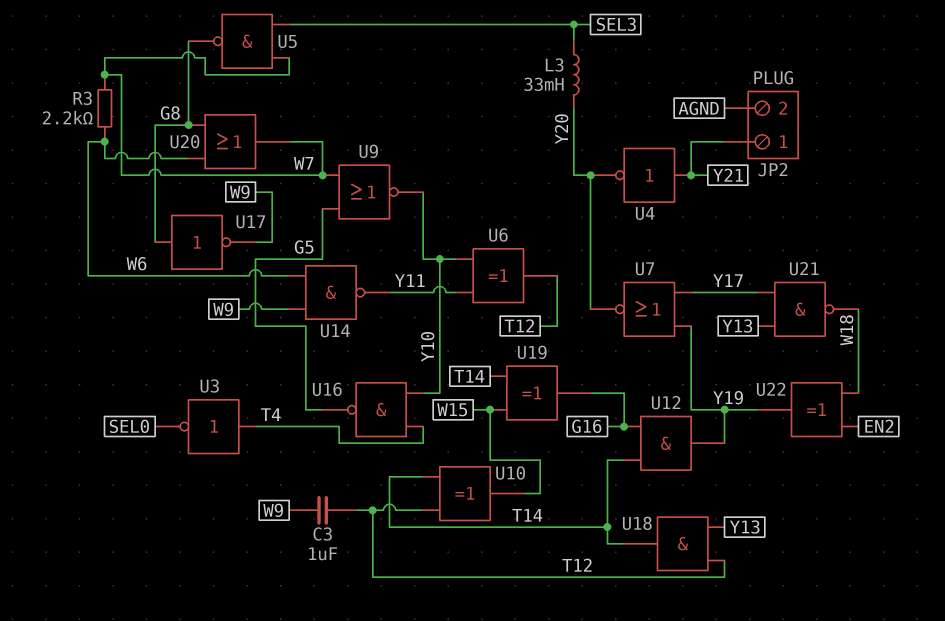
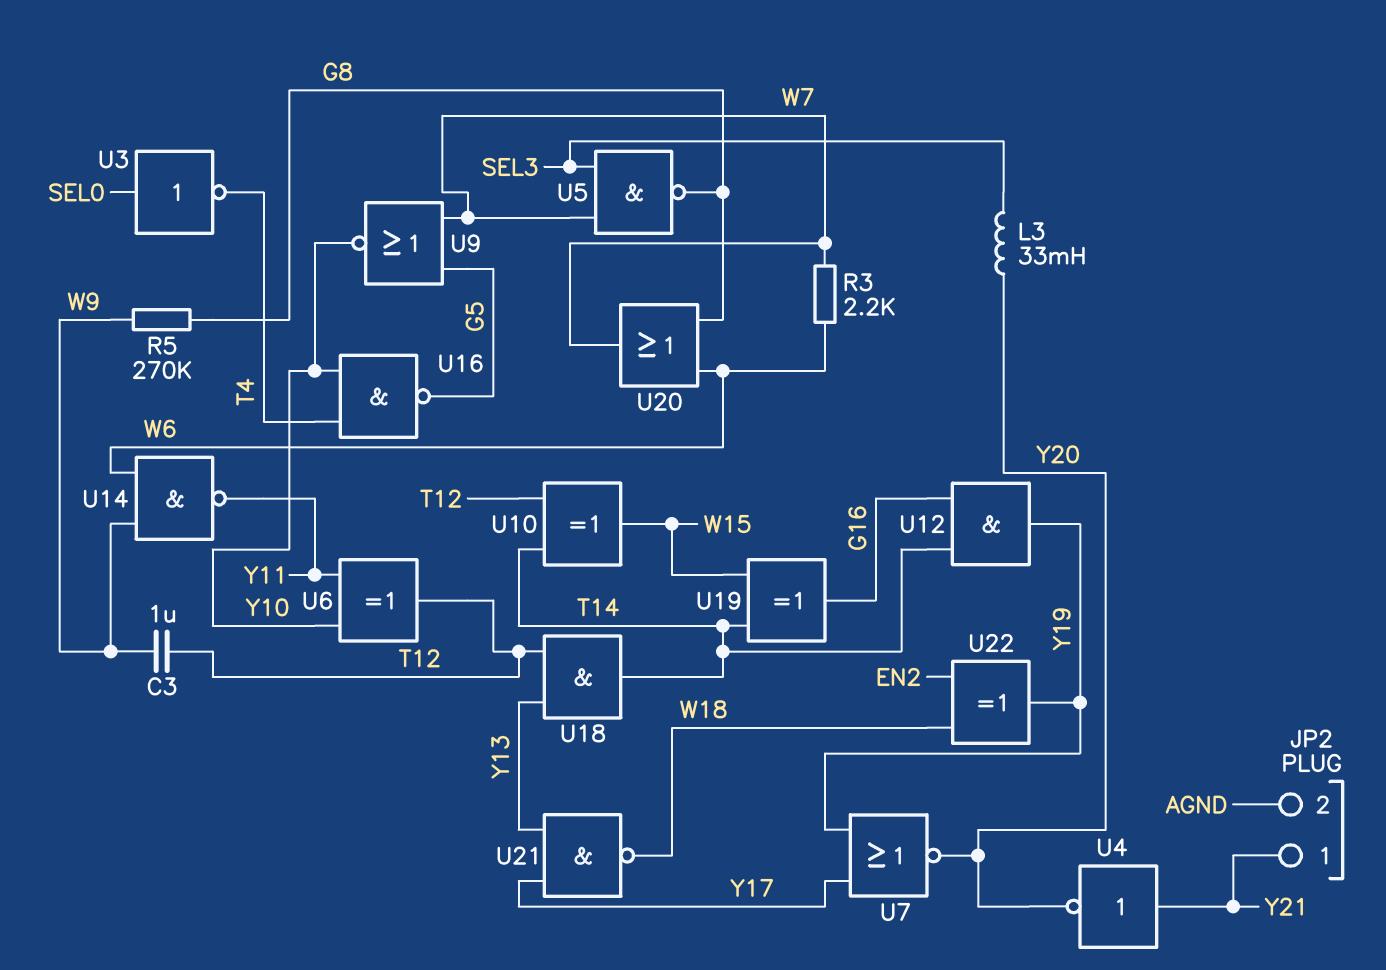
R5: none -> 270k (G8, W9)
U3: NOT (in T4, out SEL0) -> NOT (in SEL0, out T4)
U17: NOT (in G8, out W9) -> none

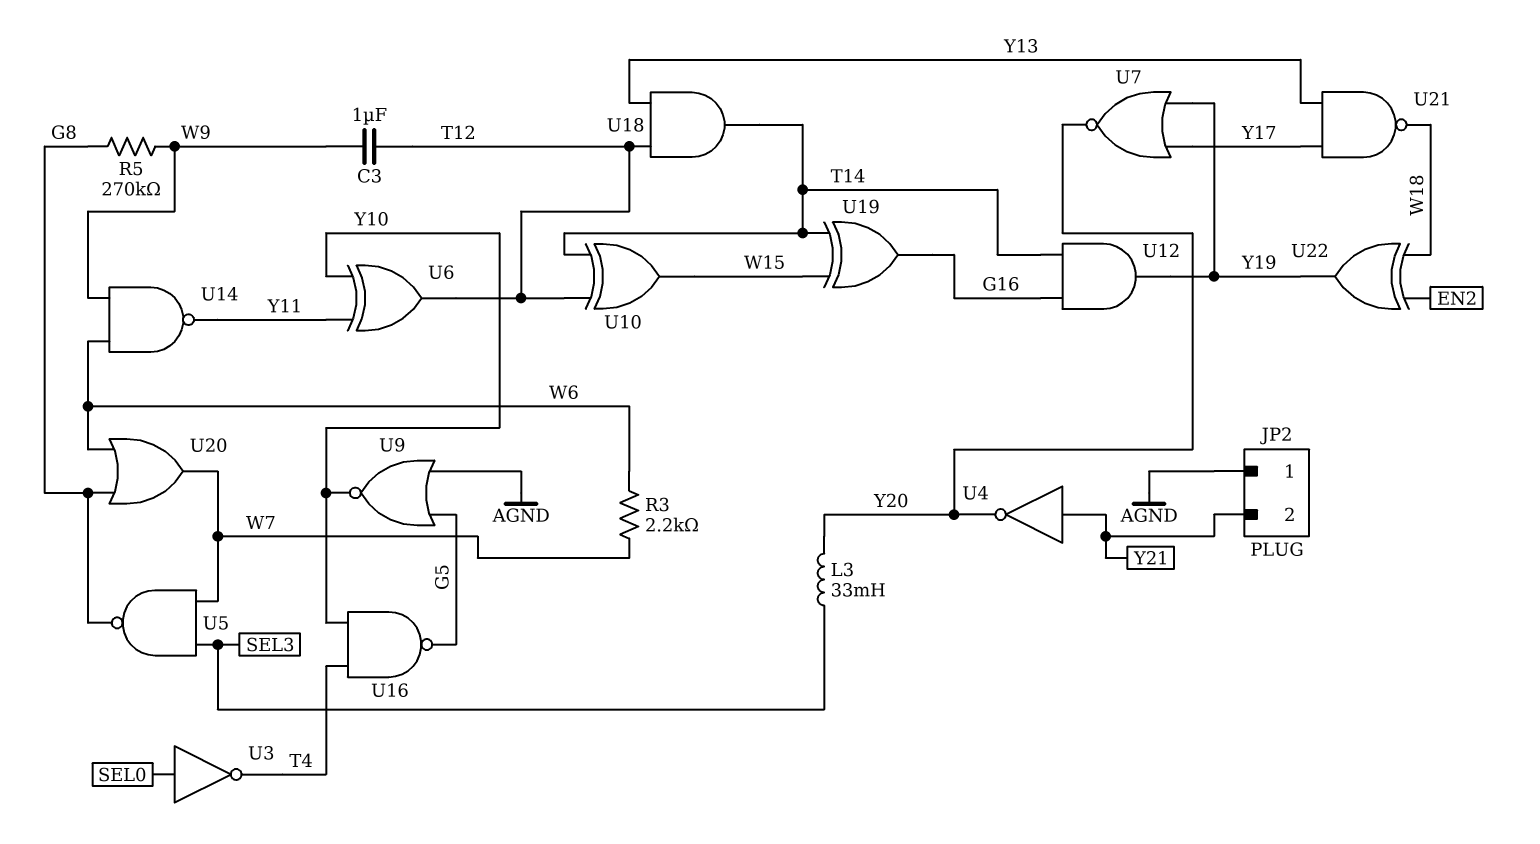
JP2 pin 1: Y21 -> AGND
JP2 pin 2: AGND -> Y21
U9: NOR (in G5, in W7, out Y10) -> NOR (in AGND, in G5, out Y10)

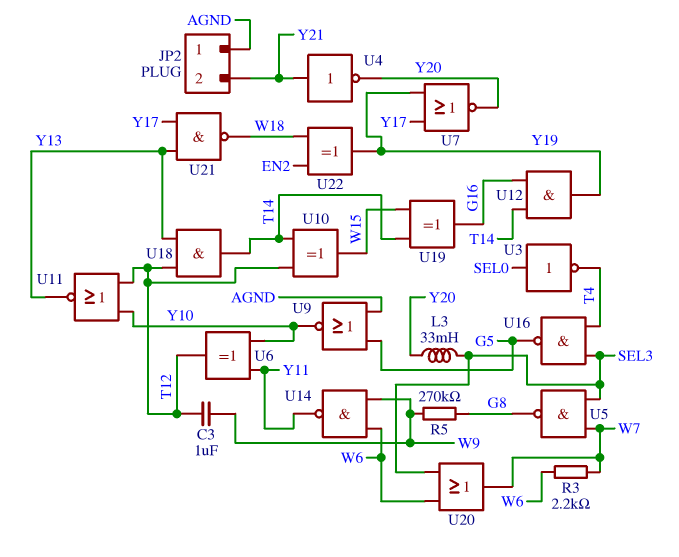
U11: none -> NOR (in T12, in Y10, out Y13)
U16: NAND (in T4, in Y10, out G5) -> NAND (in SEL3, in T4, out G5)
U20: OR (in G8, in W6, out W7) -> OR (in SEL3, in W6, out W7)

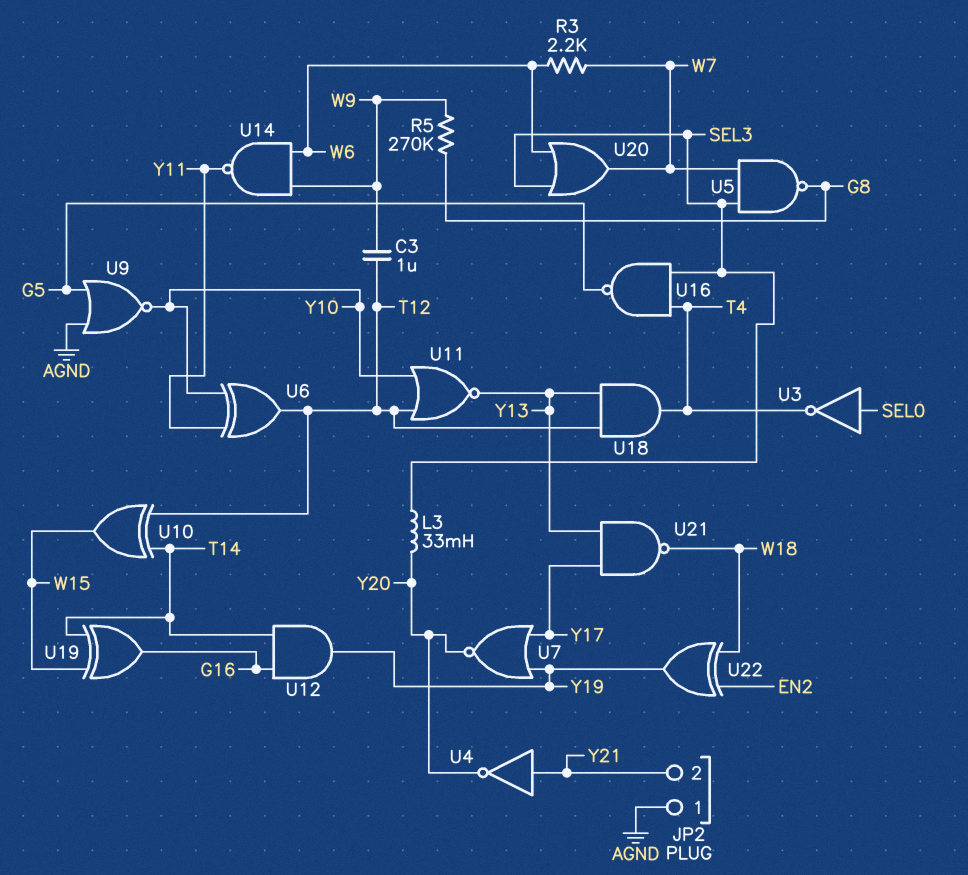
U18: AND (in T12, in Y13, out T14) -> AND (in T12, in Y13, out T4)

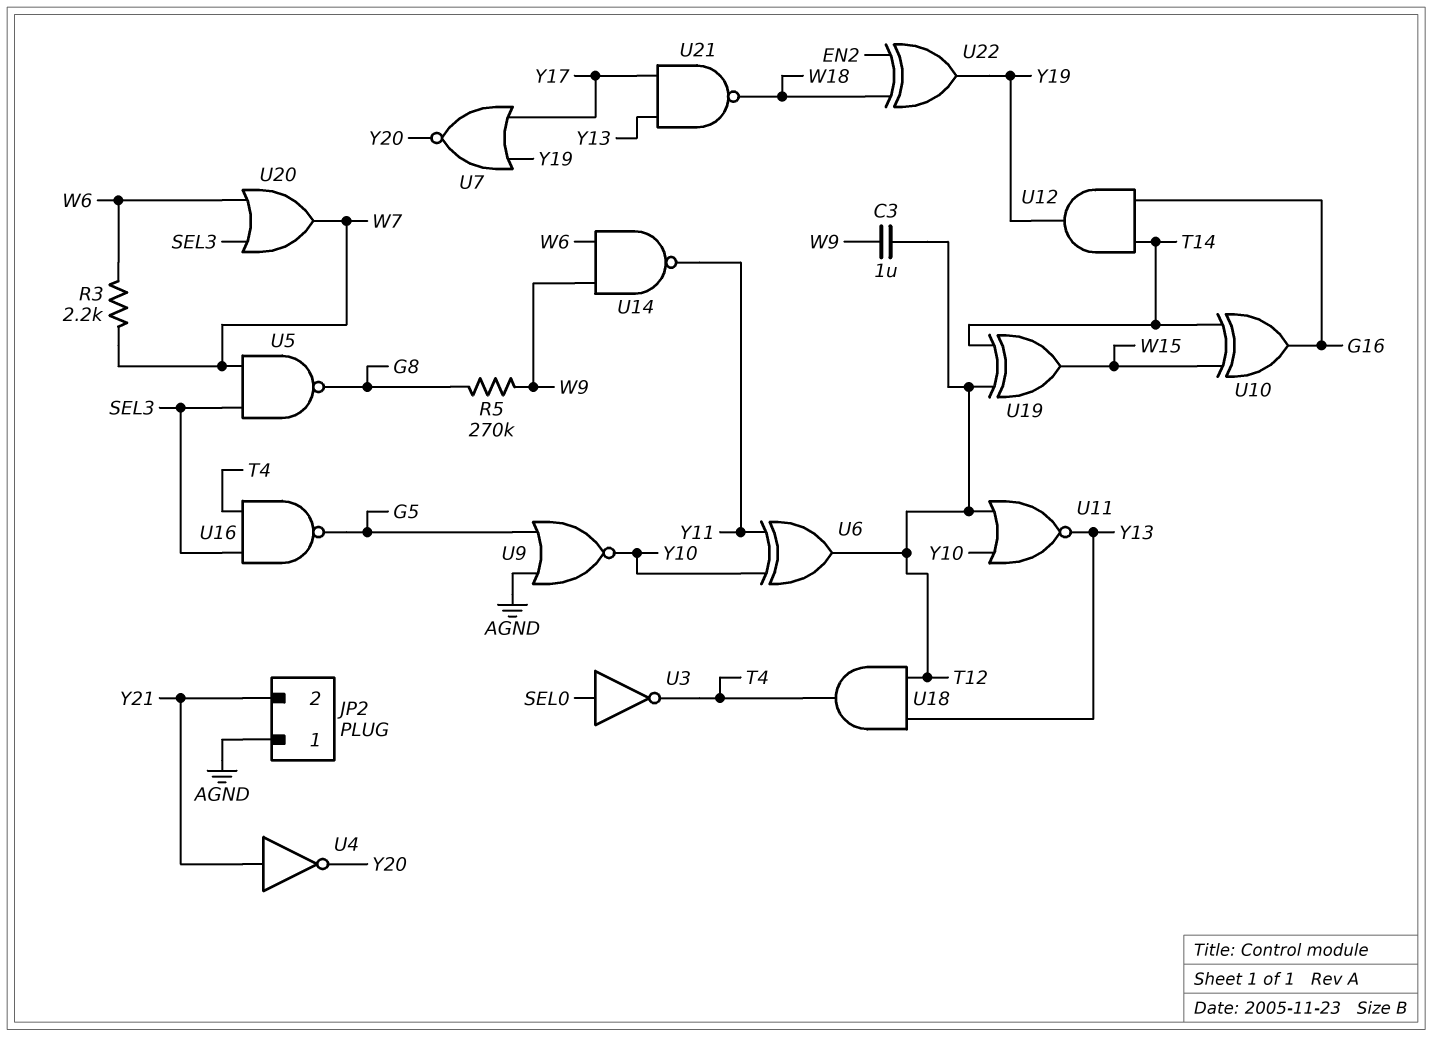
L3: 33mH (SEL3, Y20) -> none
U10: XOR (in T12, in T14, out W15) -> XOR (in T14, in W15, out G16)
U19: XOR (in T14, in W15, out G16) -> XOR (in T12, in T14, out W15)

